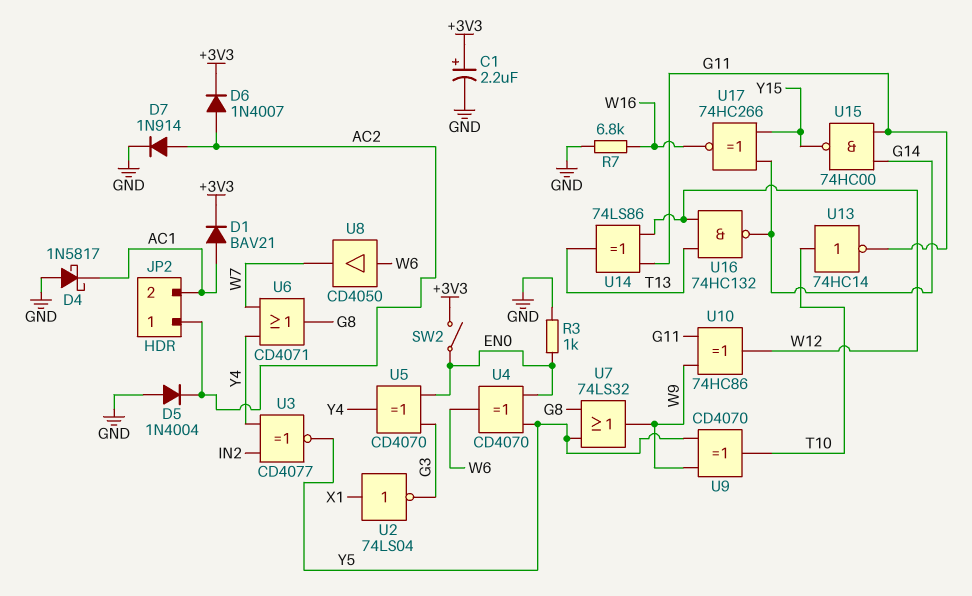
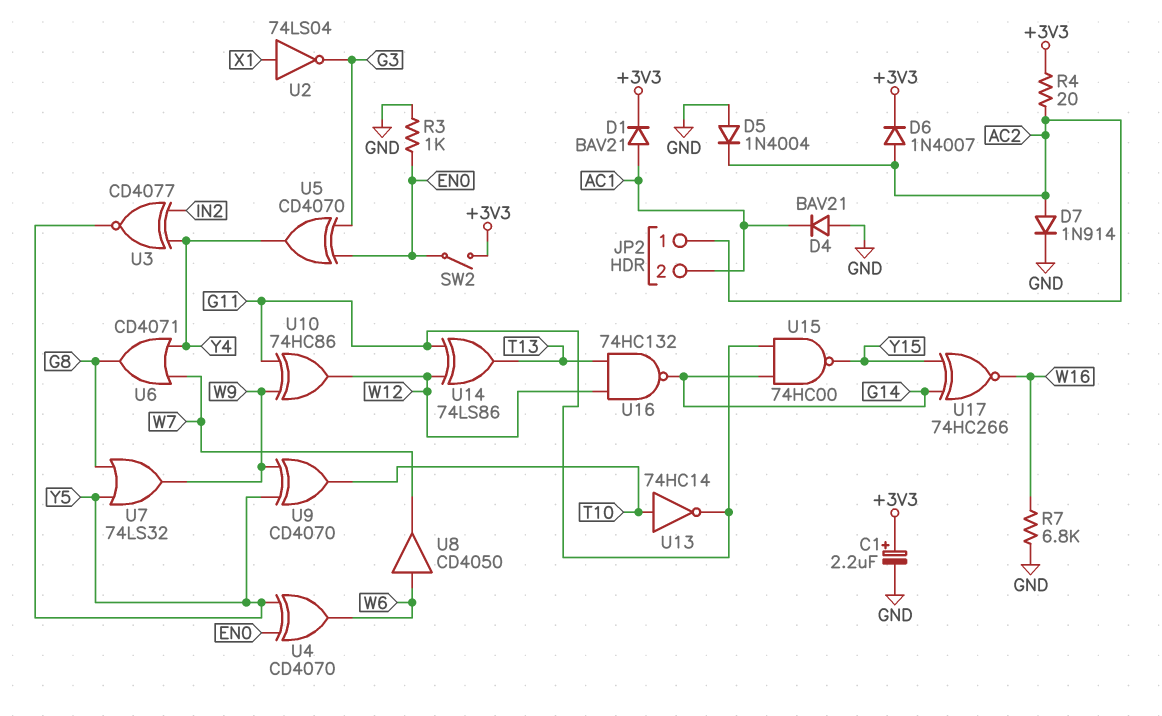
D4: schottky 1N5817 (A GND, K AC1) -> diode BAV21 (A GND, K AC1)
R4: none -> 20 (+3V3, AC2)

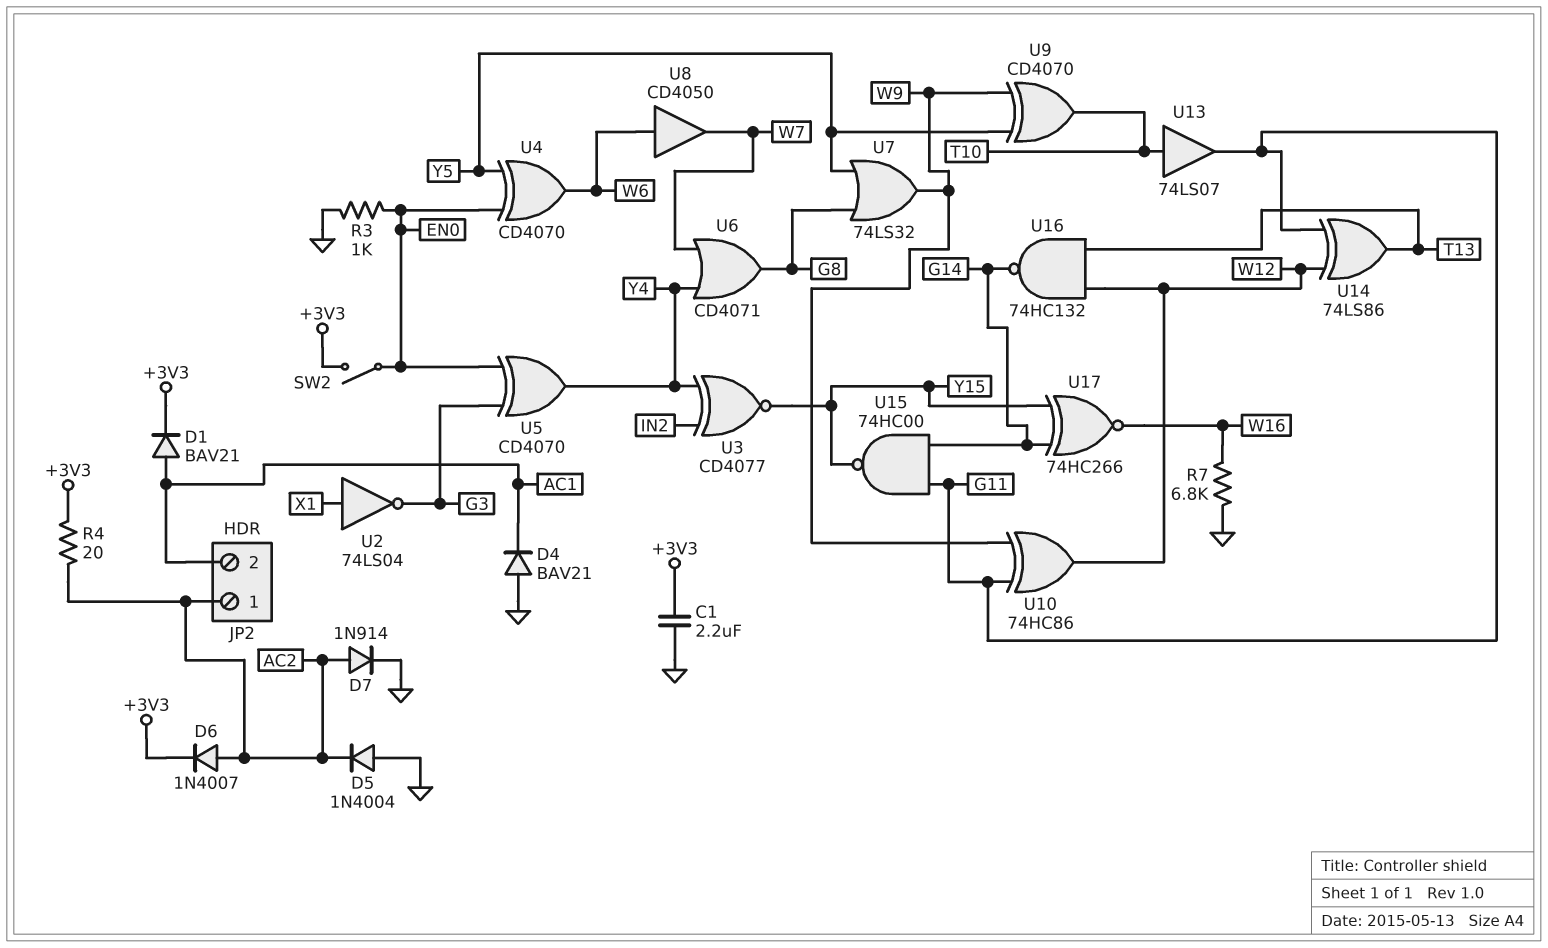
C1: 2.2uF (plus +3V3, minus GND) -> 2.2uF (+3V3, GND)
U3: XNOR CD4077 (in IN2, in Y4, out Y5) -> XNOR CD4077 (in IN2, in Y4, out Y15)
U13: NOT 74HC14 (in T10, out G11) -> buffer 74LS07 (in T10, out G11)

